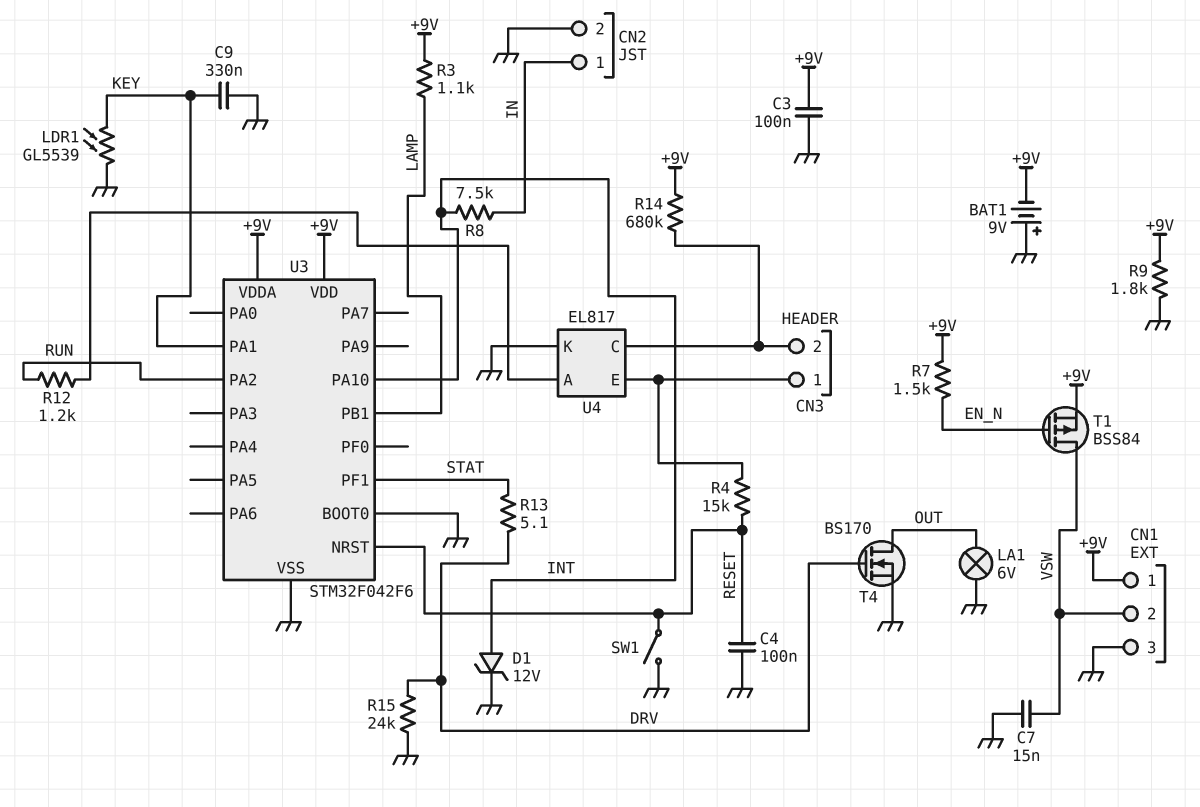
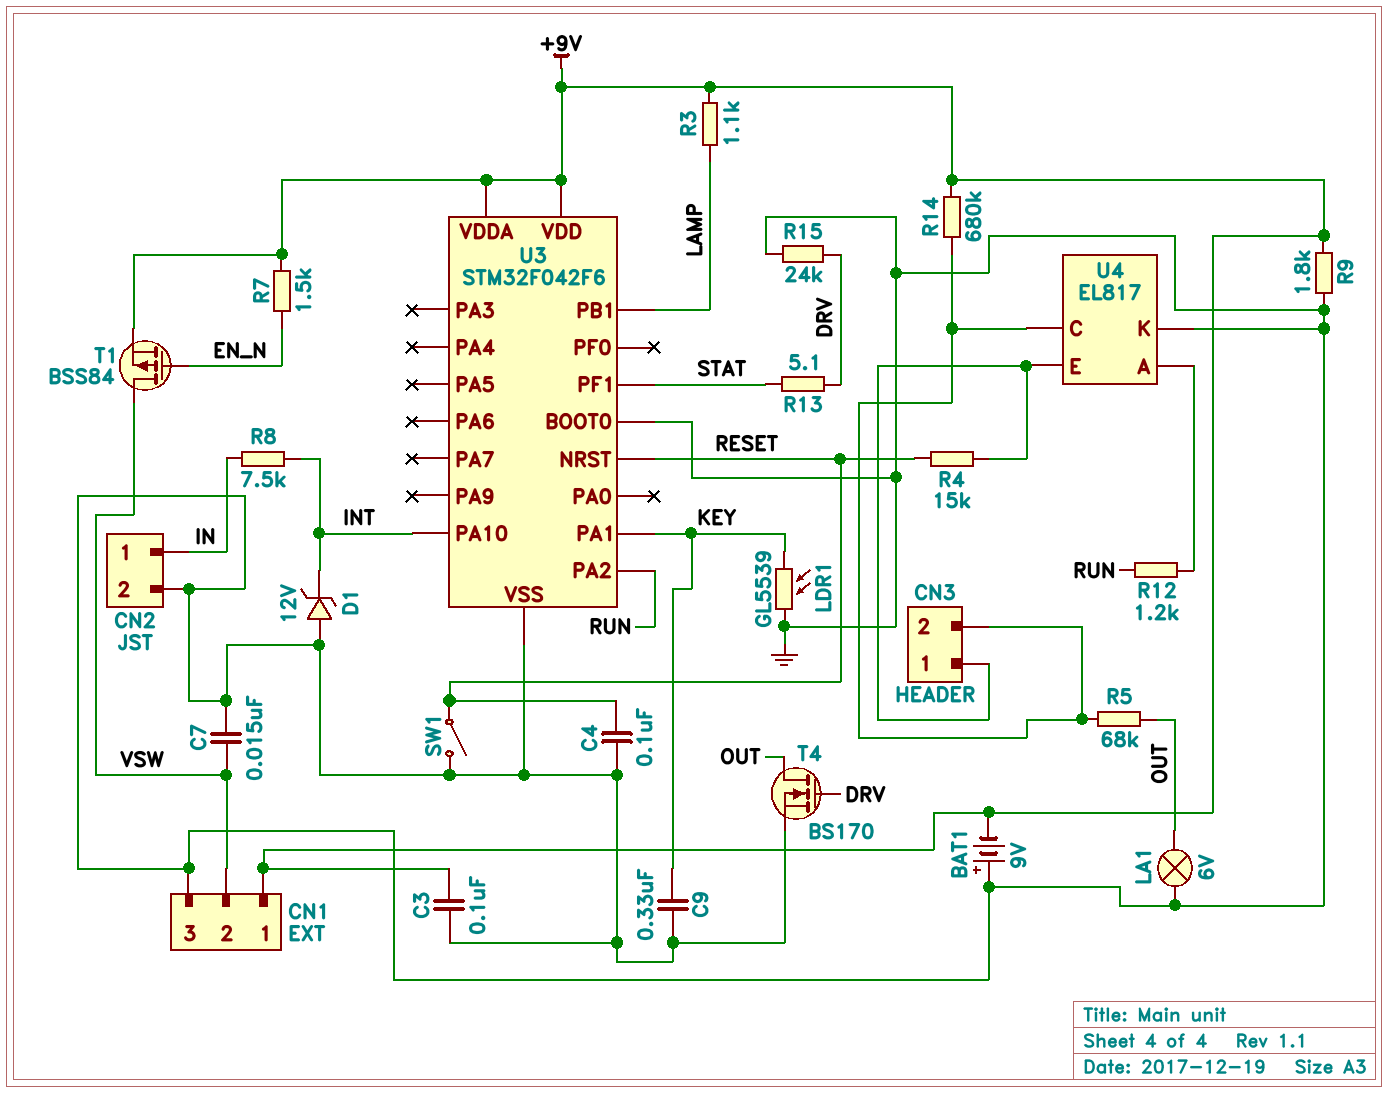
D1: zener 12V (A INT, K GND) -> zener 12V (A GND, K INT)
R5: none -> 68k (CN3/2, OUT)

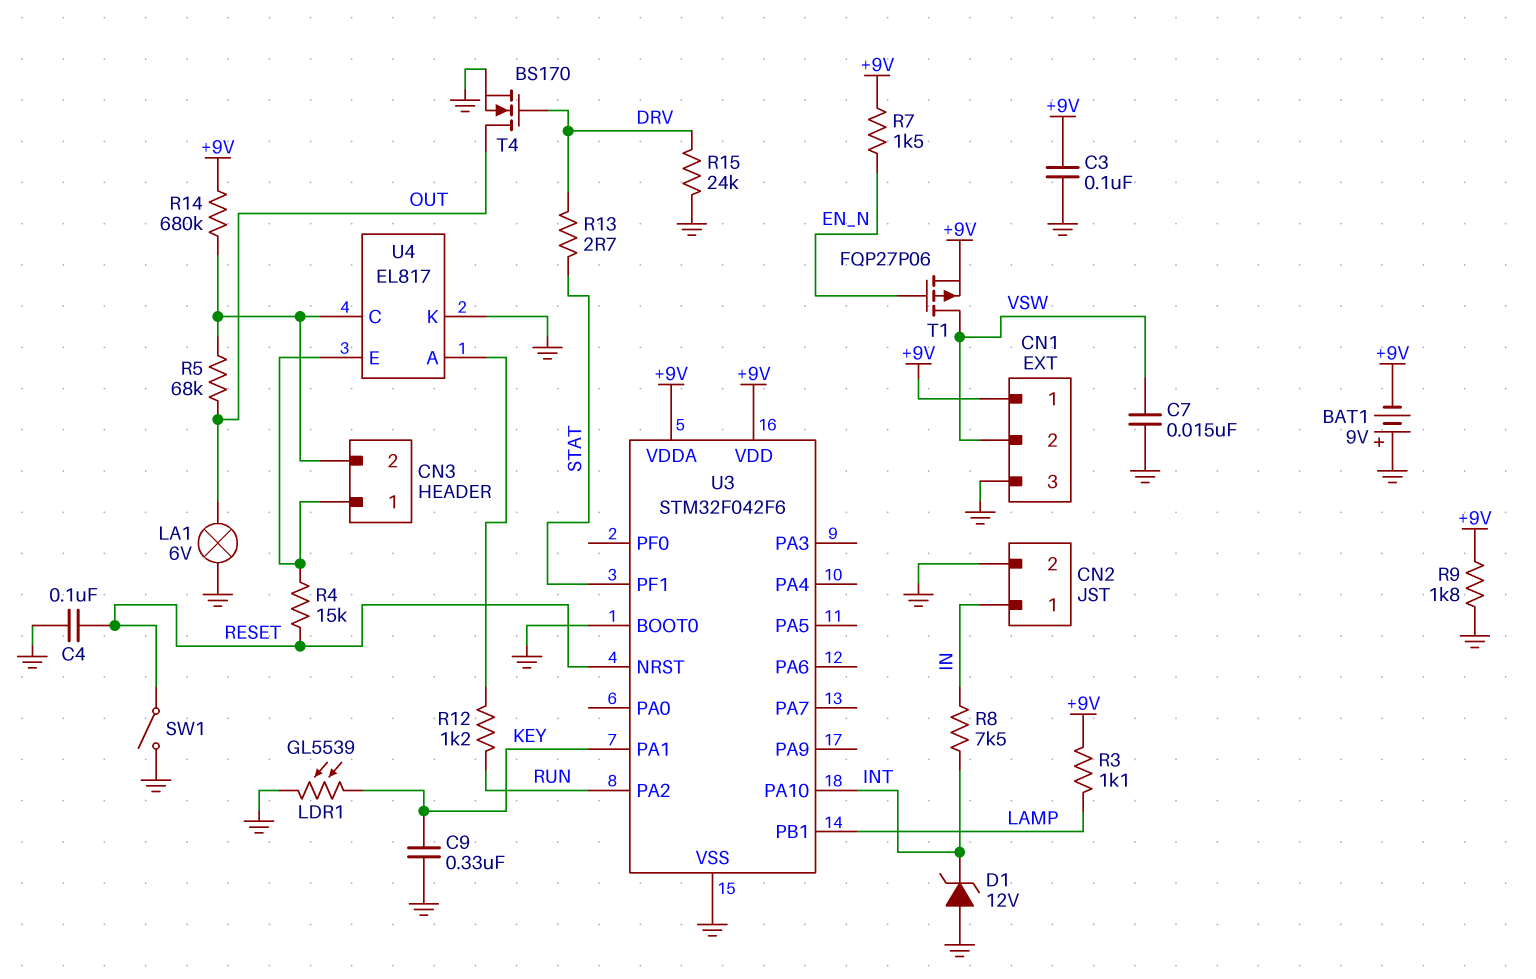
R13: 5.1 (DRV, STAT) -> 2.7 (DRV, STAT)
T1: PMOS BSS84 (G EN_N, D VSW, S +9V) -> PMOS FQP27P06 (G EN_N, D VSW, S +9V)

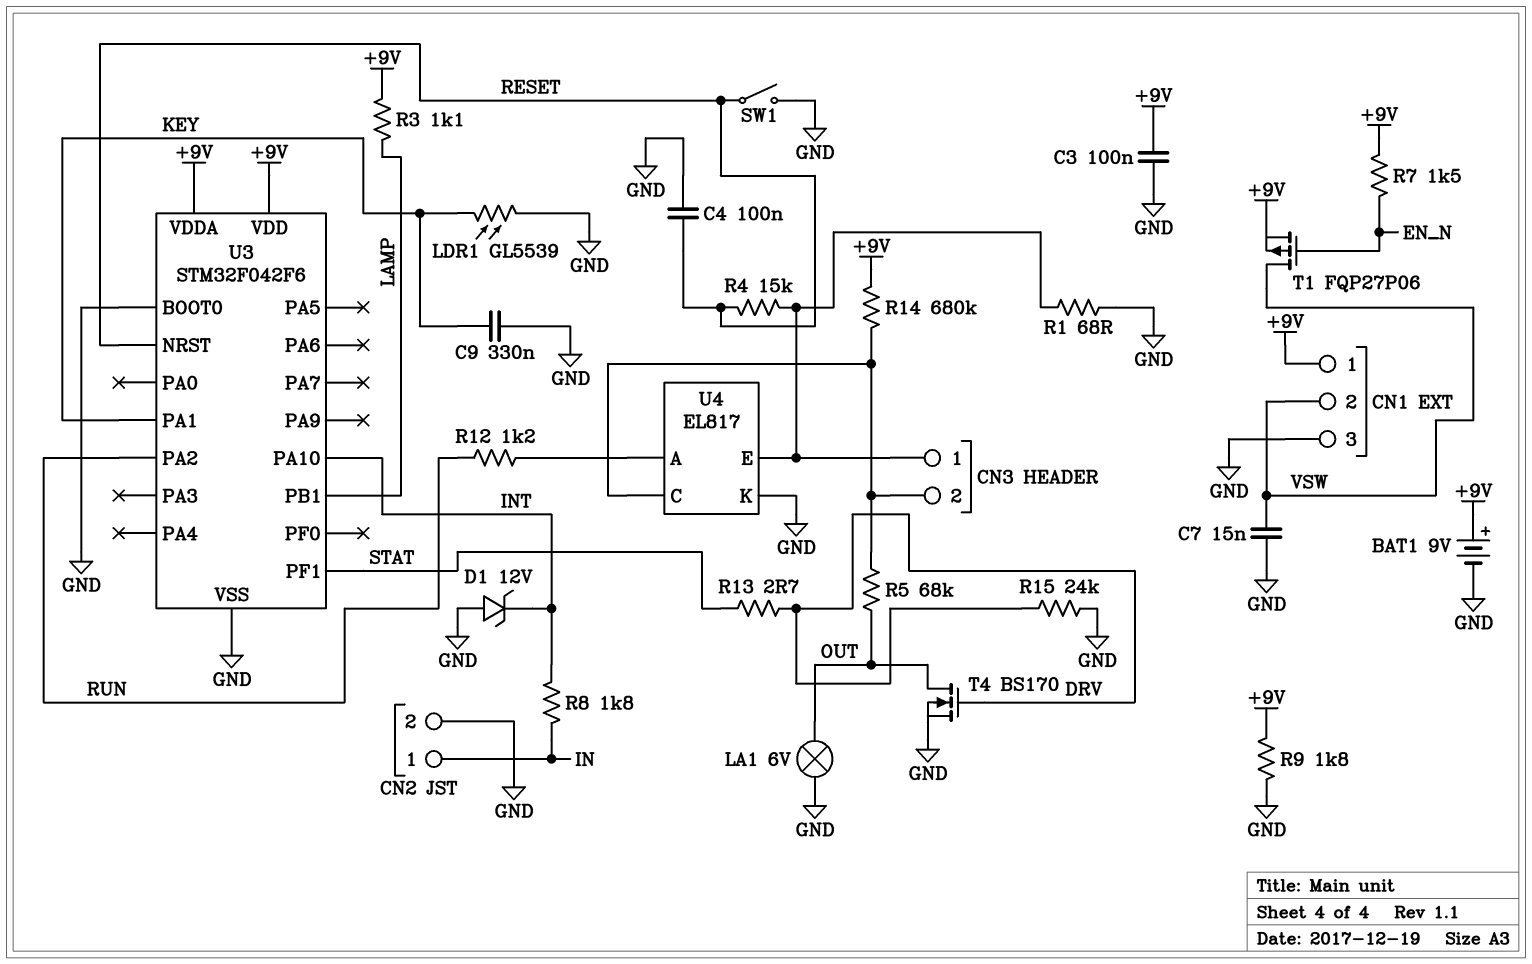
BAT1: 9V (plus GND, minus +9V) -> 9V (plus +9V, minus GND)
R1: none -> 68 (CN3/1, GND)
R8: 7.5k (IN, INT) -> 1.8k (IN, INT)

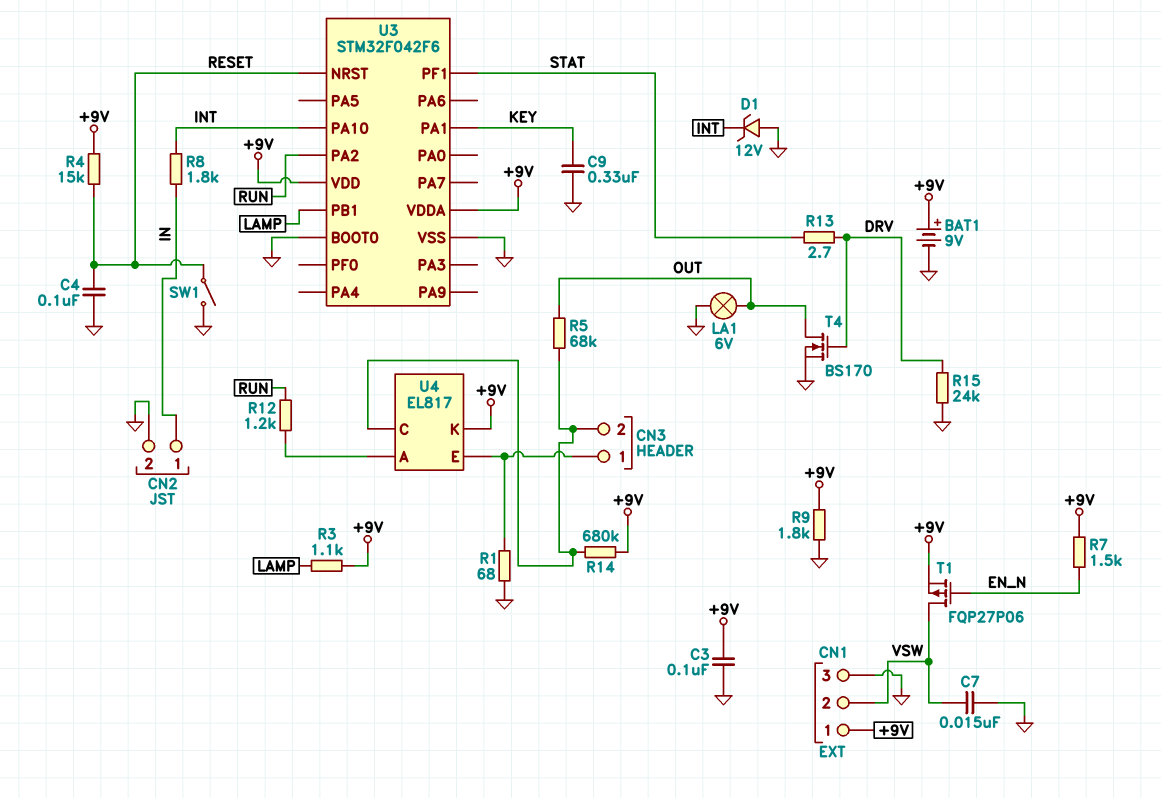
LDR1: GL5539 (GND, KEY) -> none
R4: 15k (CN3/1, RESET) -> 15k (+9V, RESET)
U4 pin K: GND -> +9V

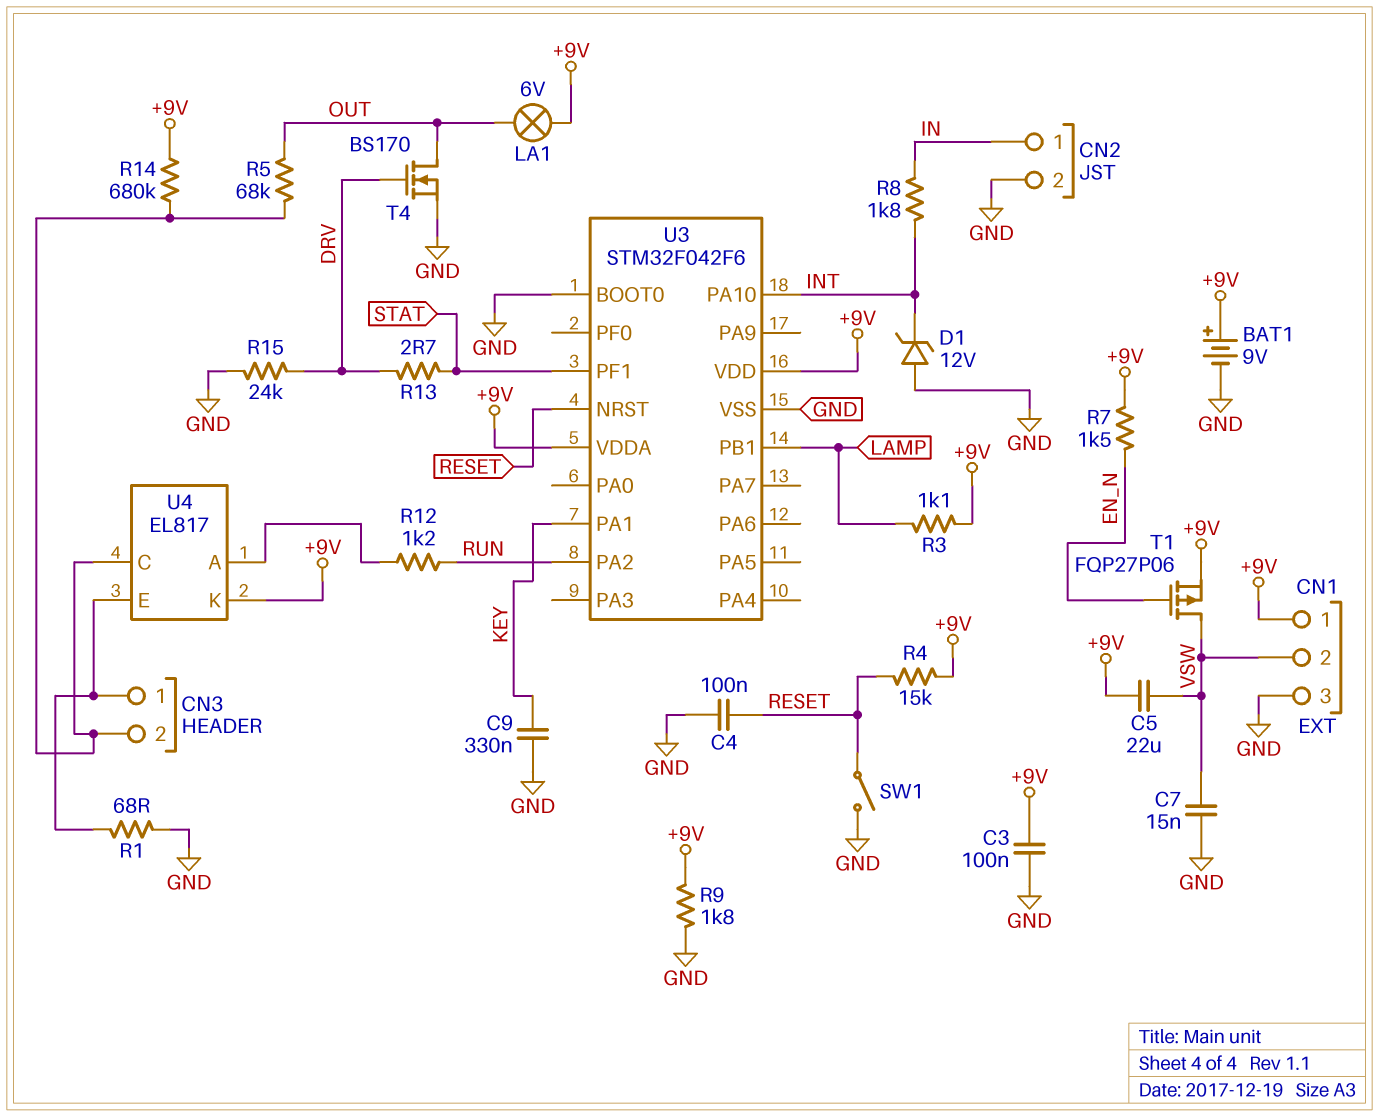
C5: none -> 22uF (+9V, VSW)
LA1: lamp 6V (GND, OUT) -> lamp 6V (+9V, OUT)

